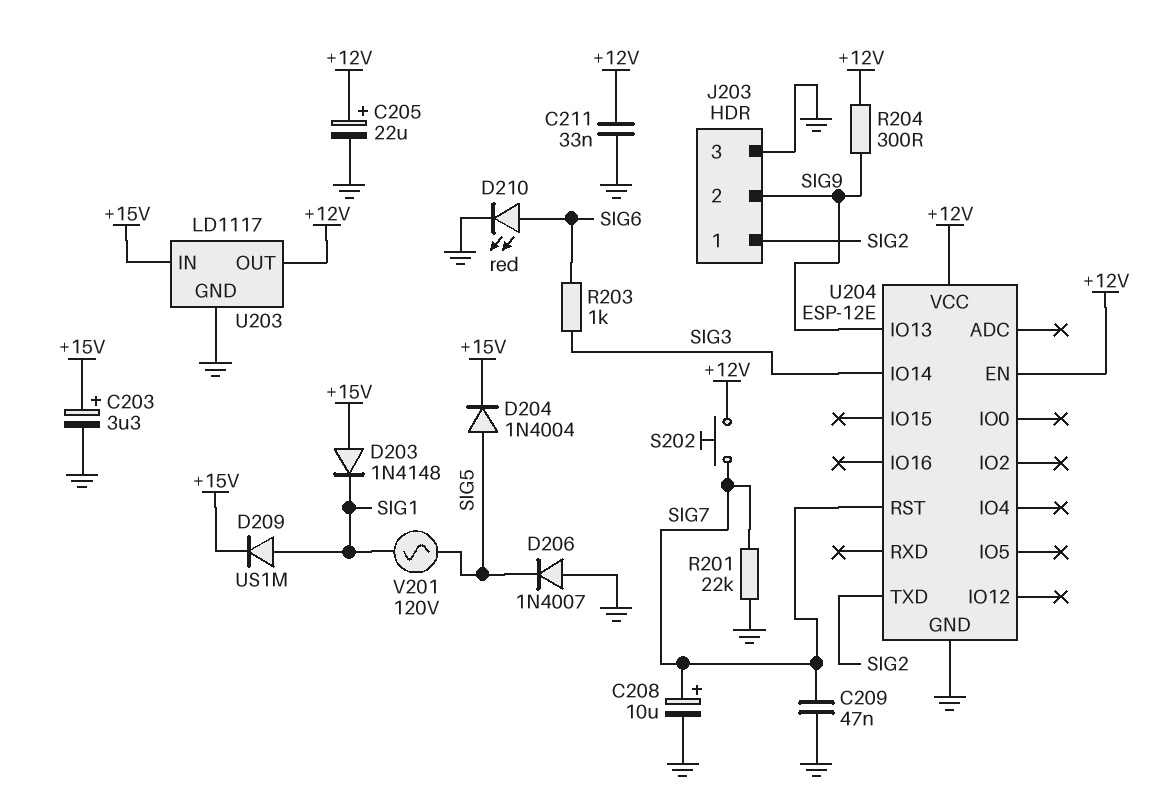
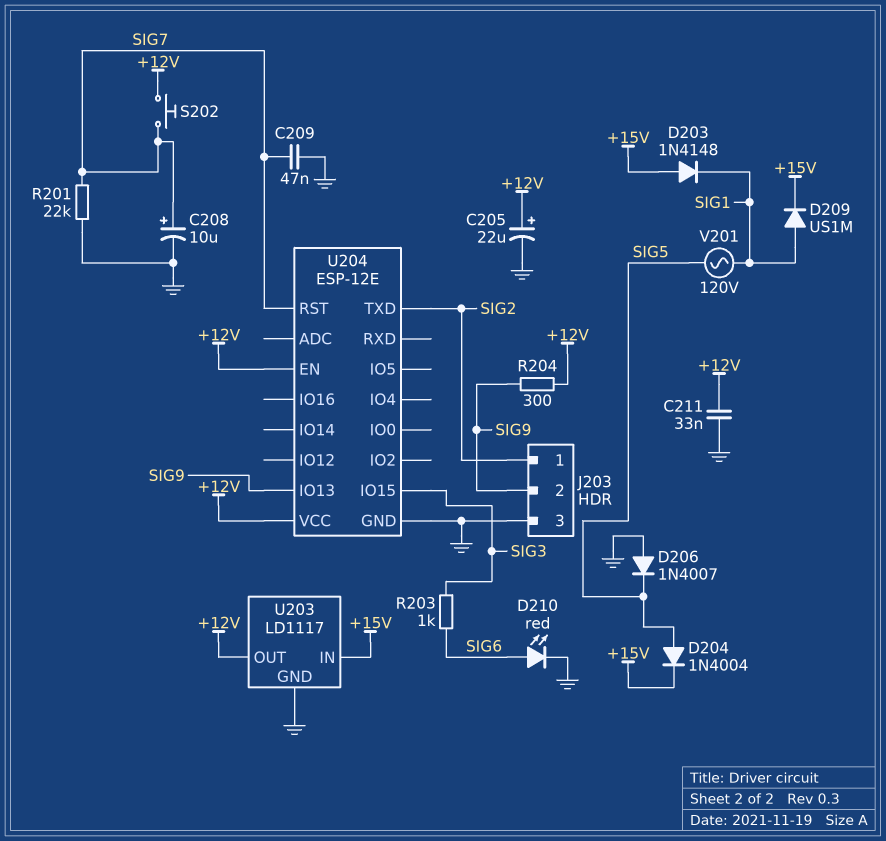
C203: 3.3uF (plus +15V, minus GND) -> none
U204 pin IO14: SIG3 -> none
U204 pin IO15: none -> SIG3

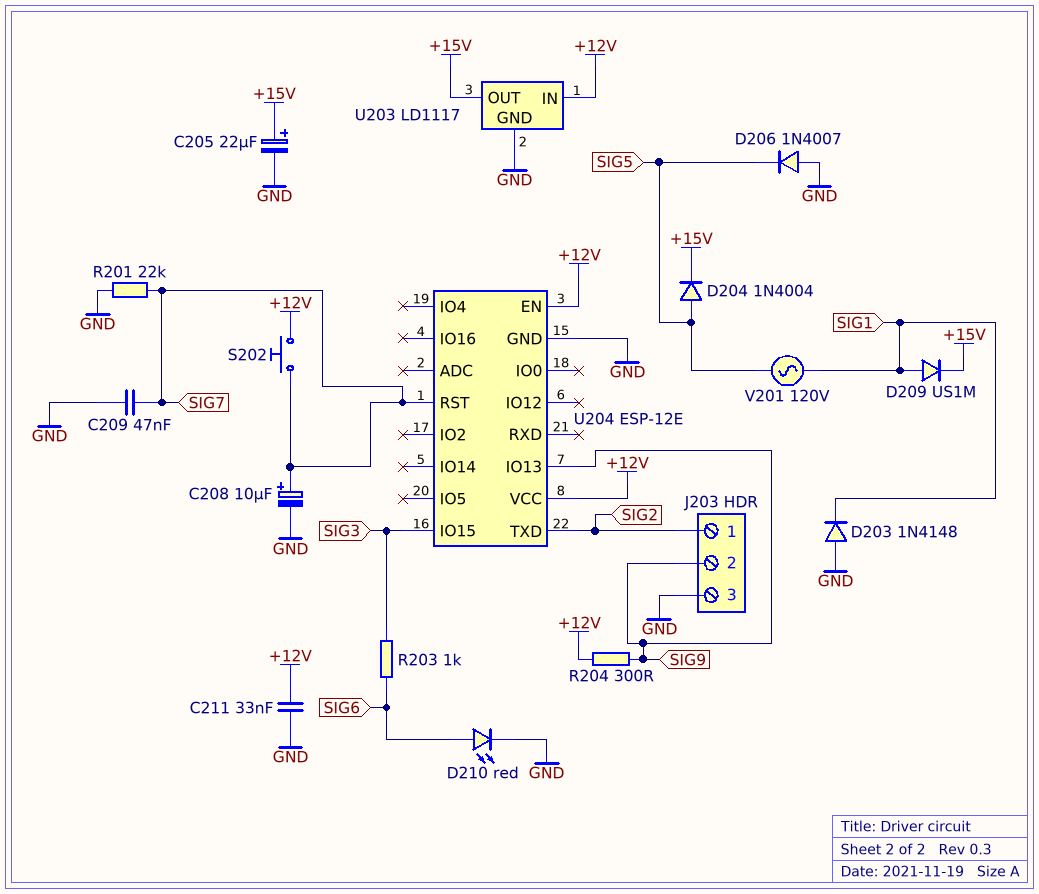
C205: 22uF (plus +12V, minus GND) -> 22uF (plus +15V, minus GND)
D203: diode 1N4148 (A +15V, K SIG1) -> diode 1N4148 (A GND, K SIG1)
U203 pin IN: +15V -> +12V
U203 pin OUT: +12V -> +15V

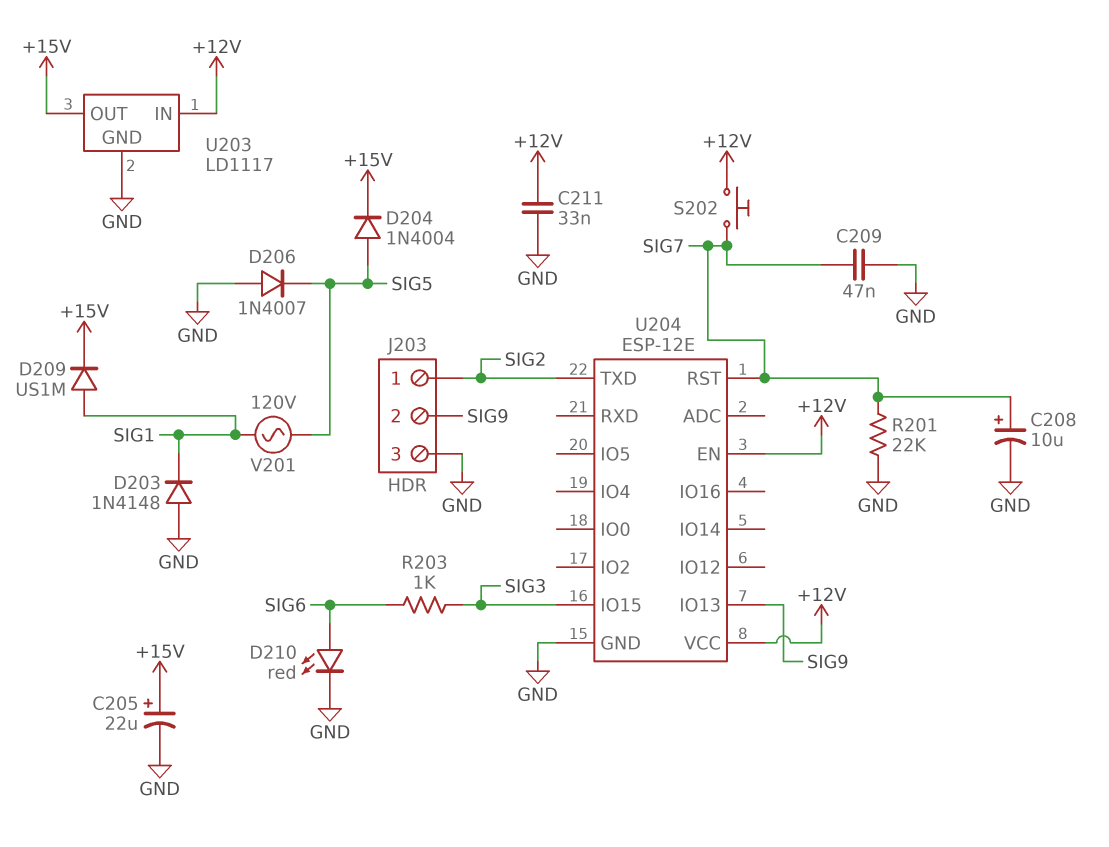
R204: 300 (+12V, SIG9) -> none

